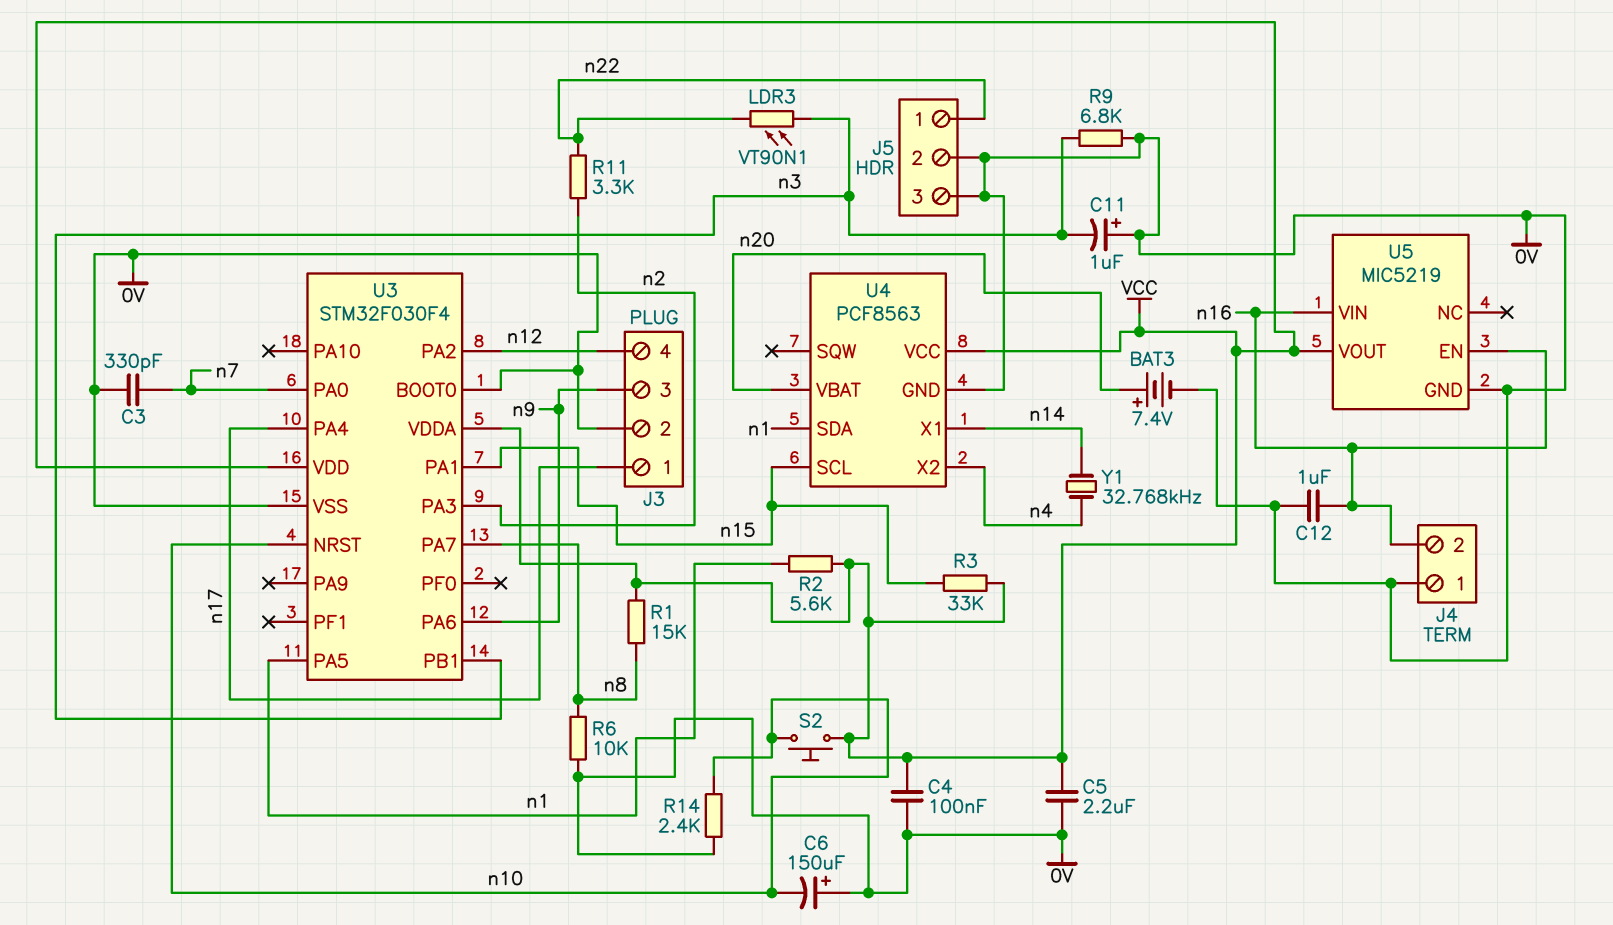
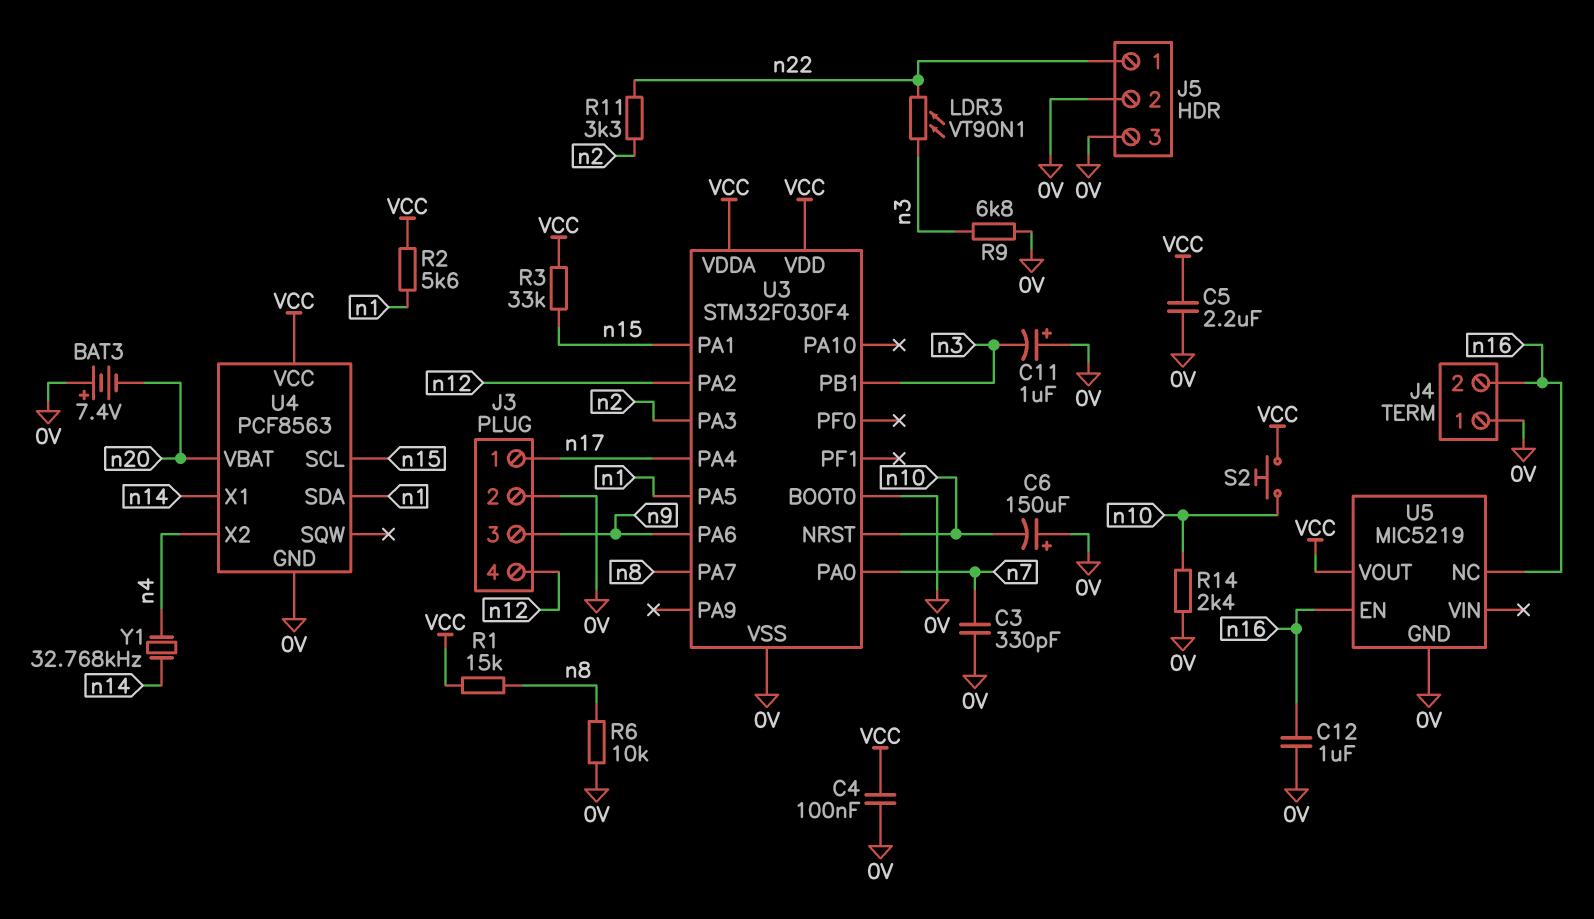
BAT3: 7.4V (plus n20, minus 0V) -> 7.4V (plus 0V, minus n20)
U5 pin NC: none -> n16
U5 pin VIN: n16 -> none

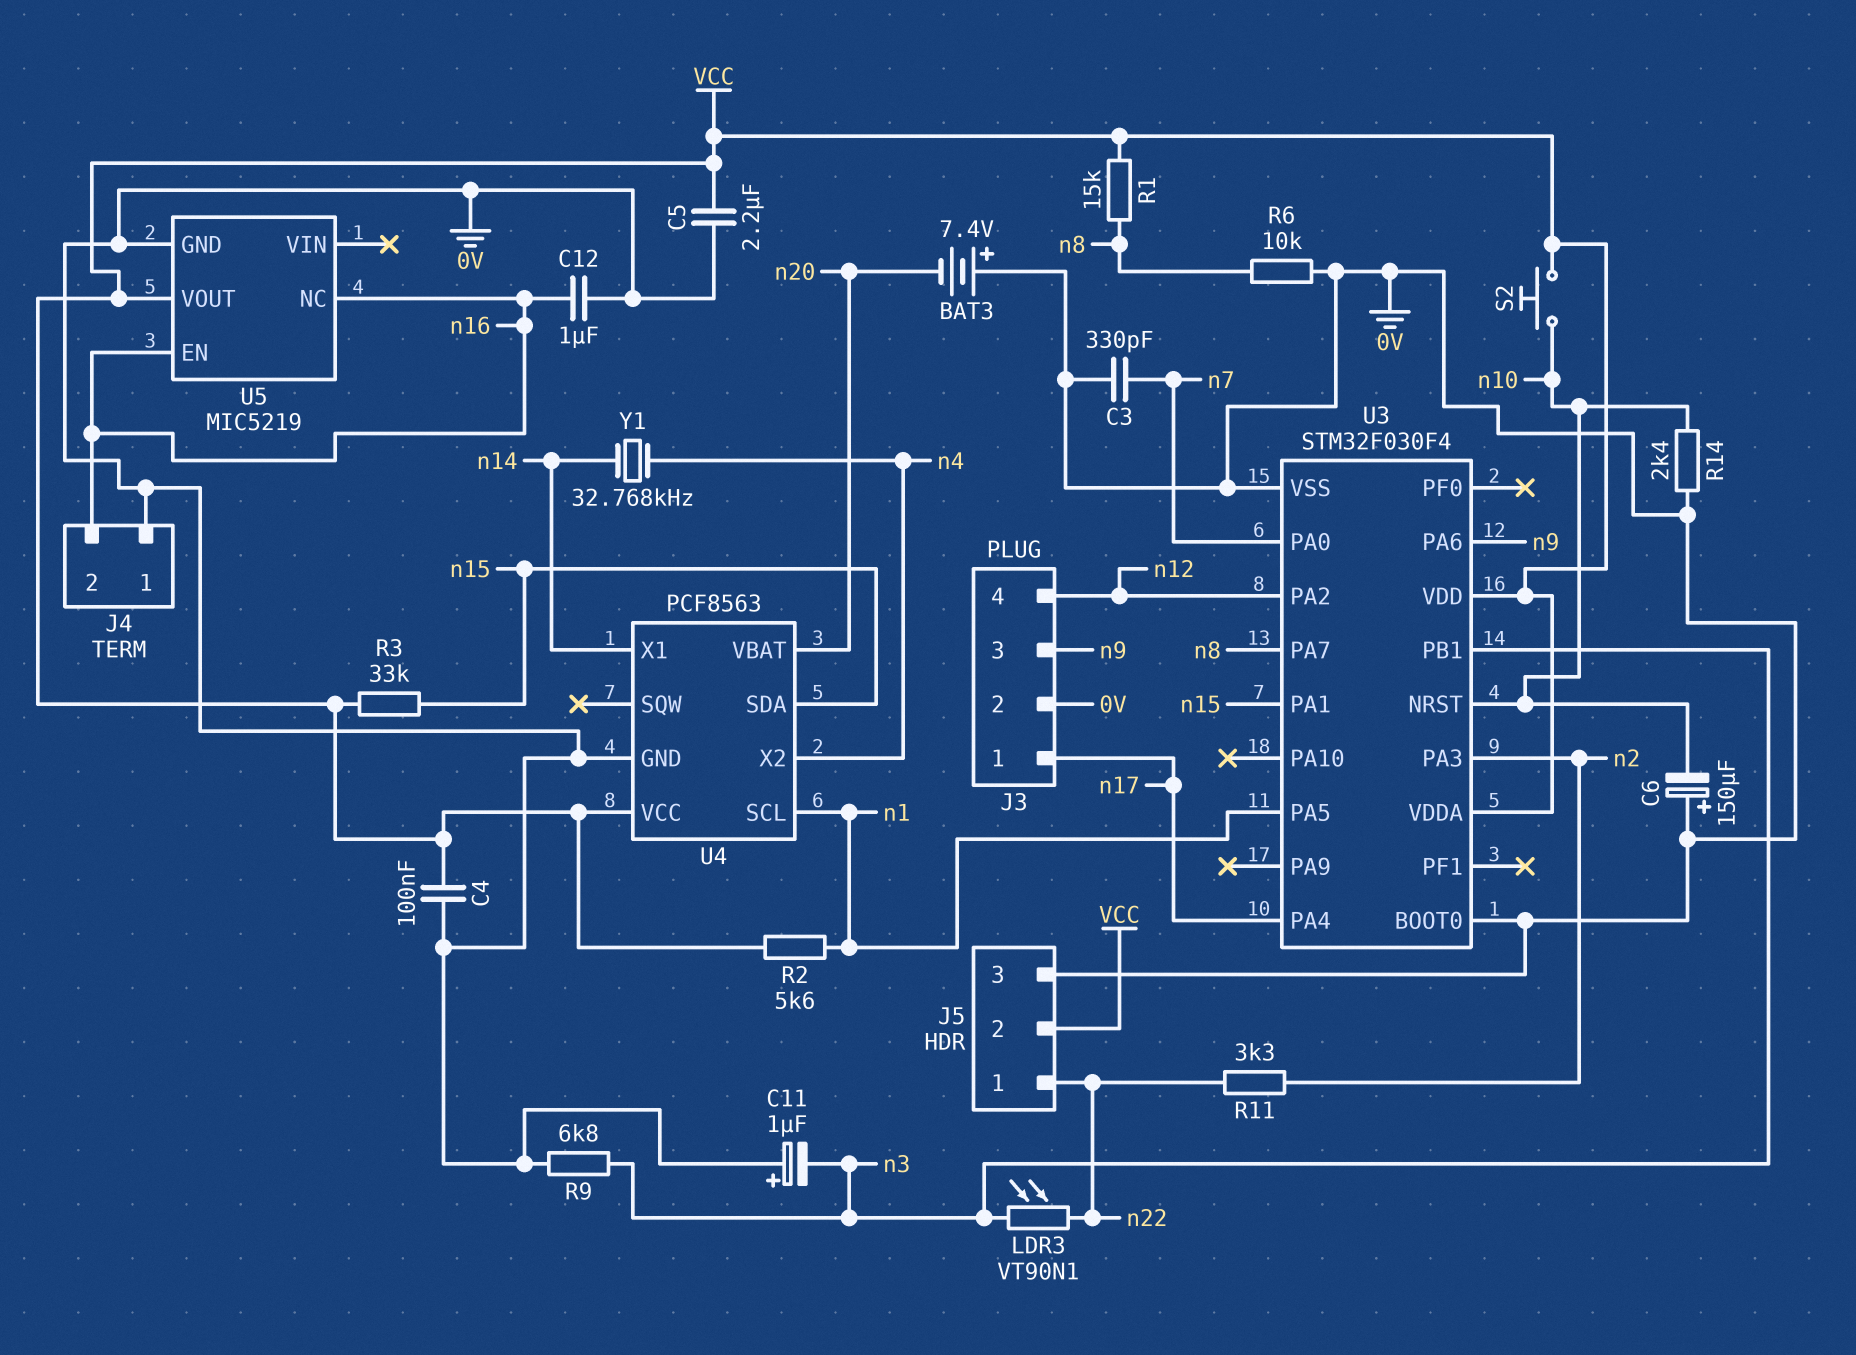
J5 pin 2: 0V -> VCC
U4 pin SCL: n15 -> n1
U4 pin SDA: n1 -> n15

